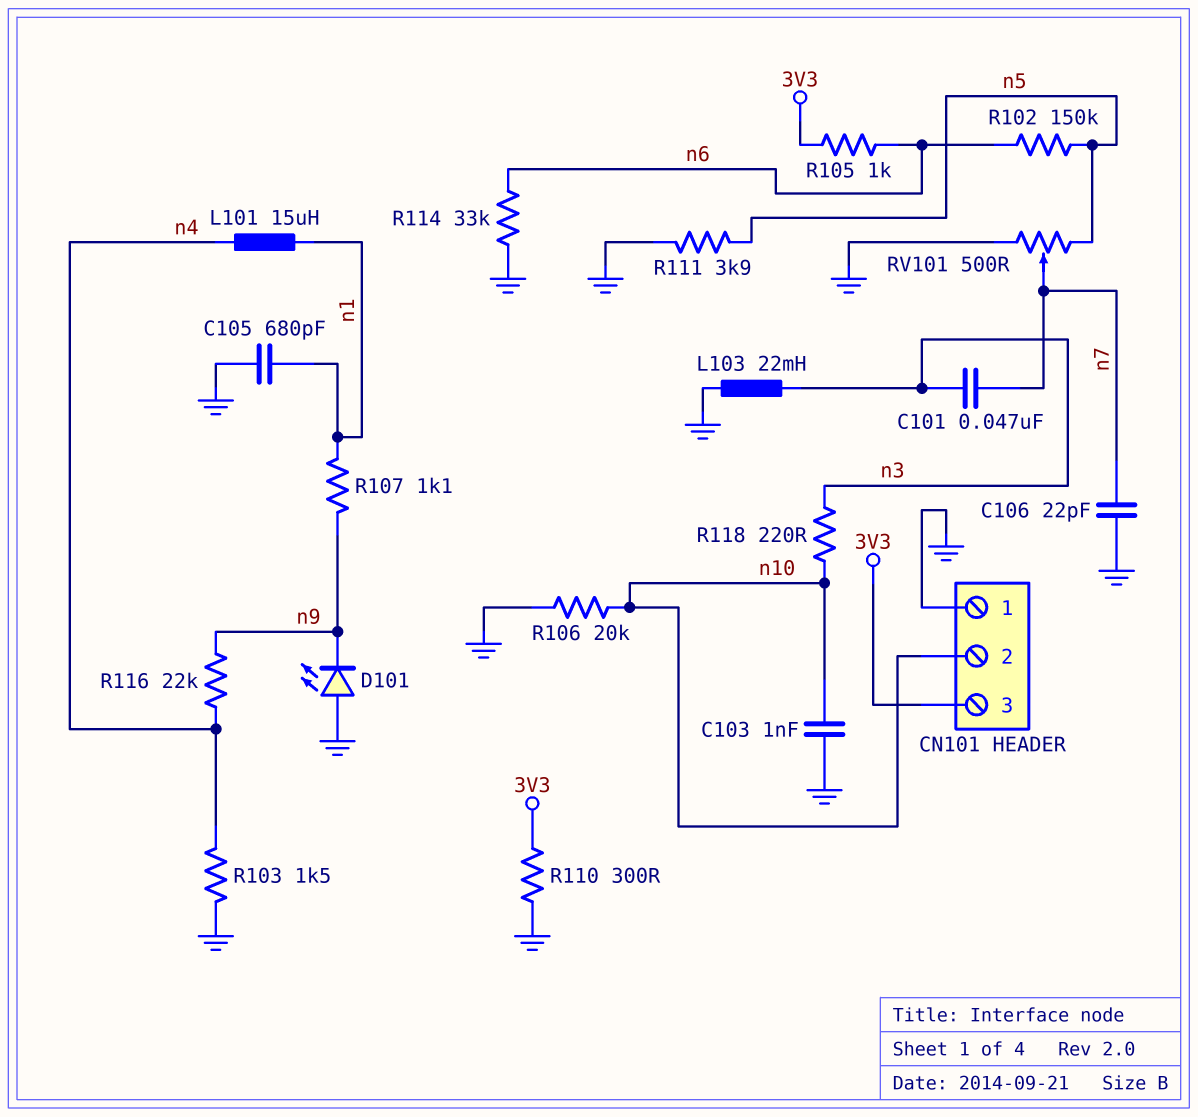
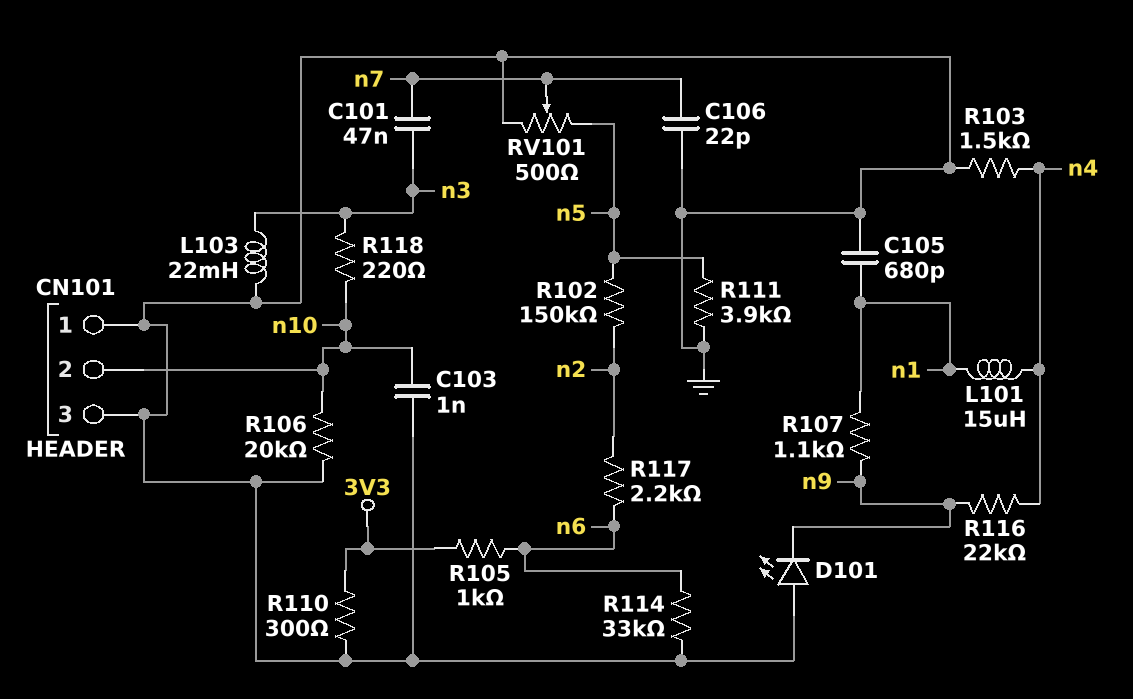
CN101 pin 3: 3V3 -> GND
R102: 150k (n5, n6) -> 150k (n2, n5)
R117: none -> 2.2k (n2, n6)

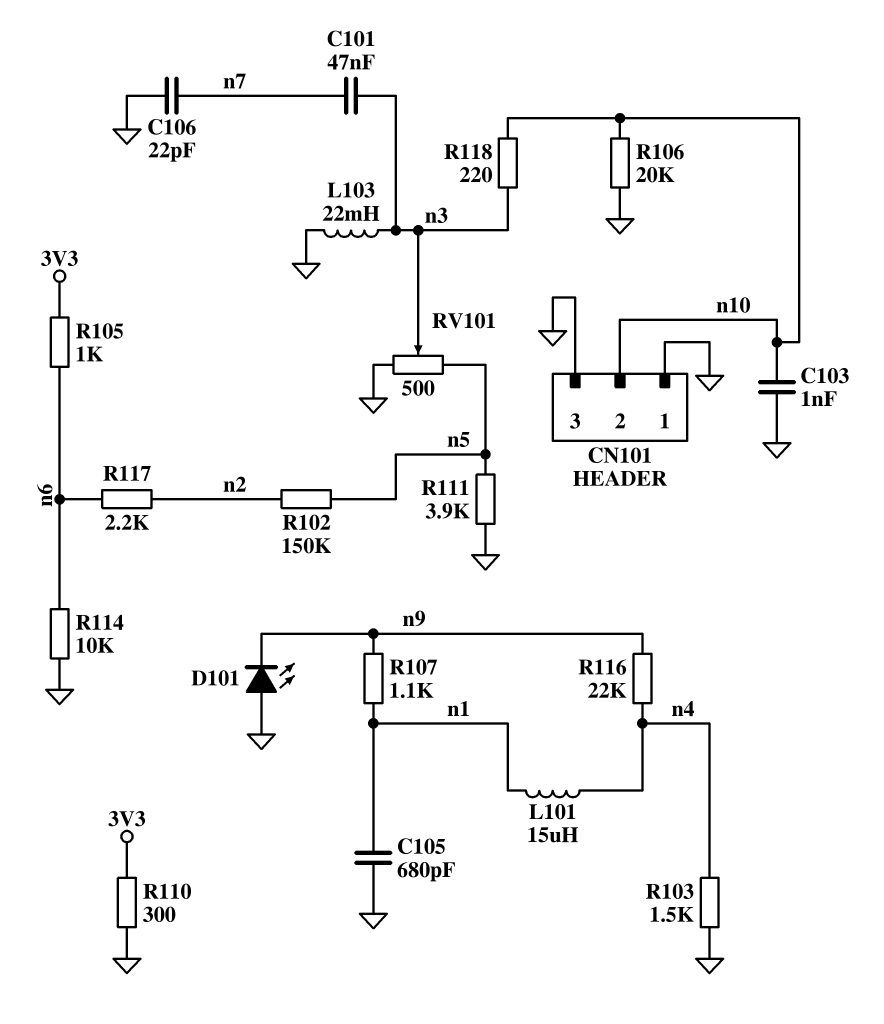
R114: 33k (GND, n6) -> 10k (GND, n6)
RV101: 500 (GND, n5, wiper n7) -> 500 (GND, n5, wiper n3)

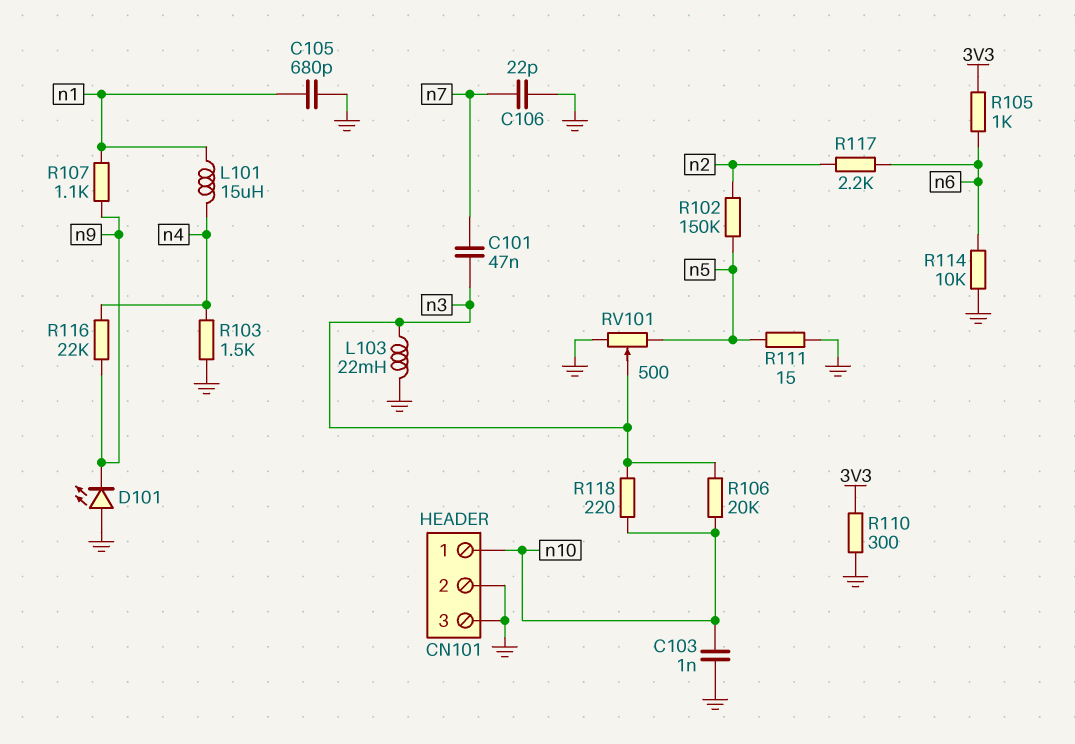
CN101 pin 1: GND -> n10
CN101 pin 2: n10 -> GND
R106: 20k (GND, n10) -> 20k (n3, n10)
R111: 3.9k (GND, n5) -> 15 (GND, n5)

